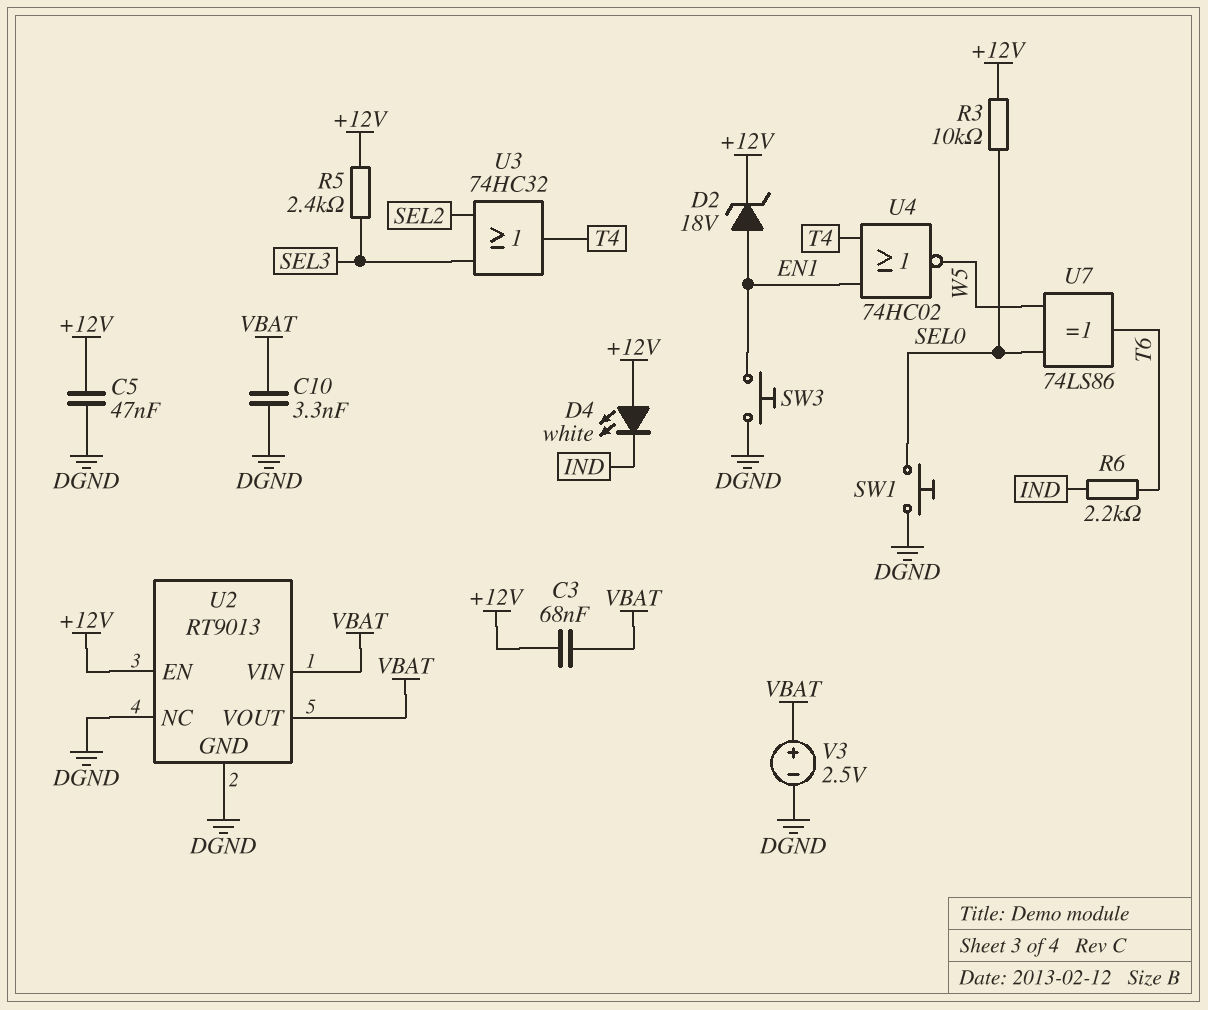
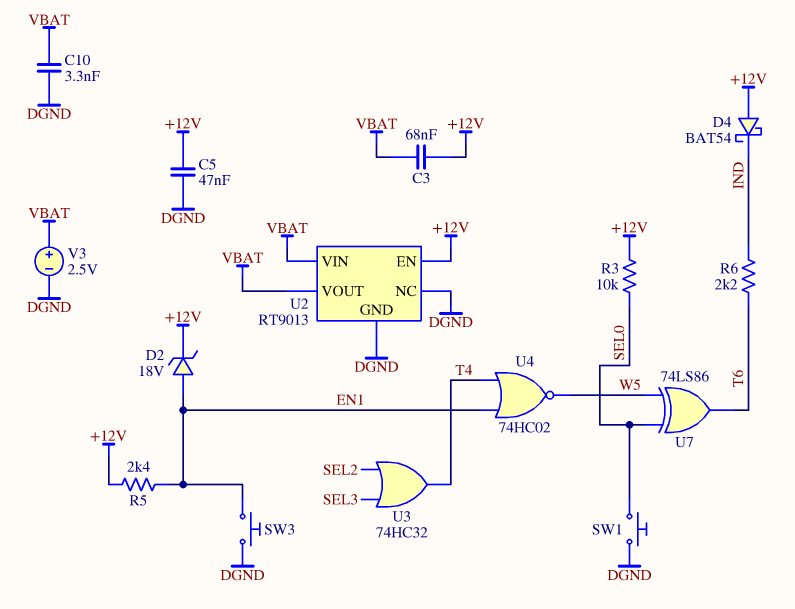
D4: LED white (A +12V, K IND) -> schottky BAT54 (A +12V, K IND)
R5: 2.4k (+12V, SEL3) -> 2.4k (+12V, EN1)

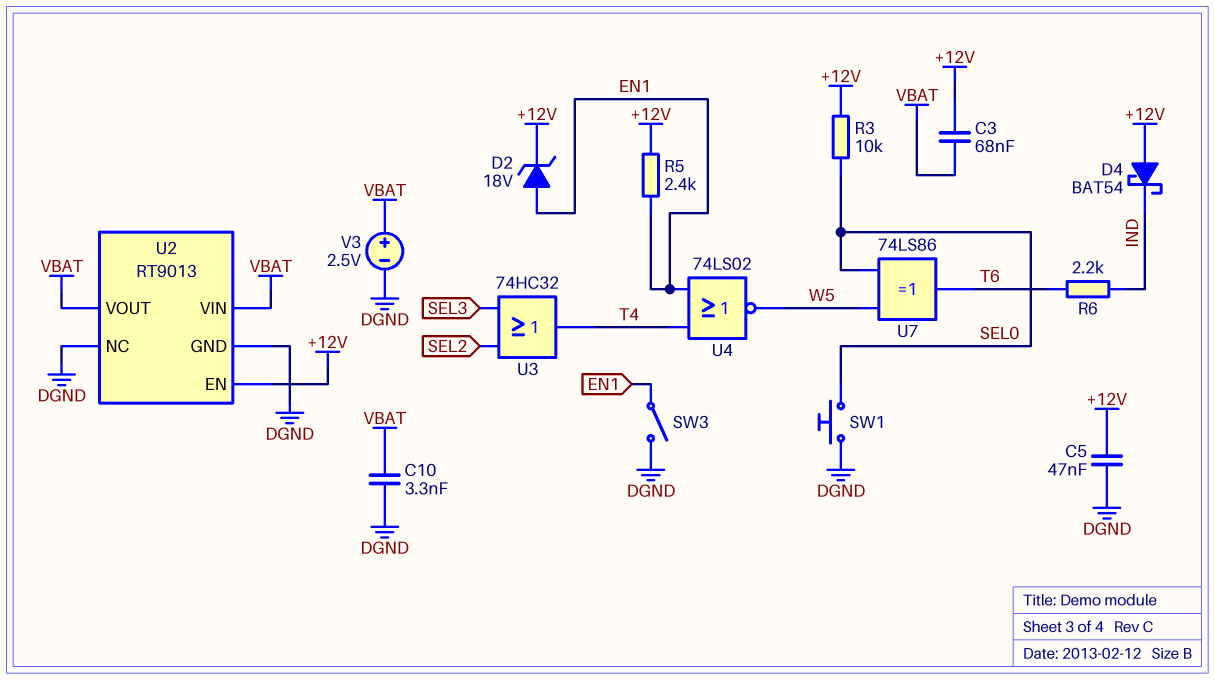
SW3: button (DGND, EN1) -> switch (DGND, EN1)
U4: NOR 74HC02 (in EN1, in T4, out W5) -> NOR 74LS02 (in EN1, in T4, out W5)

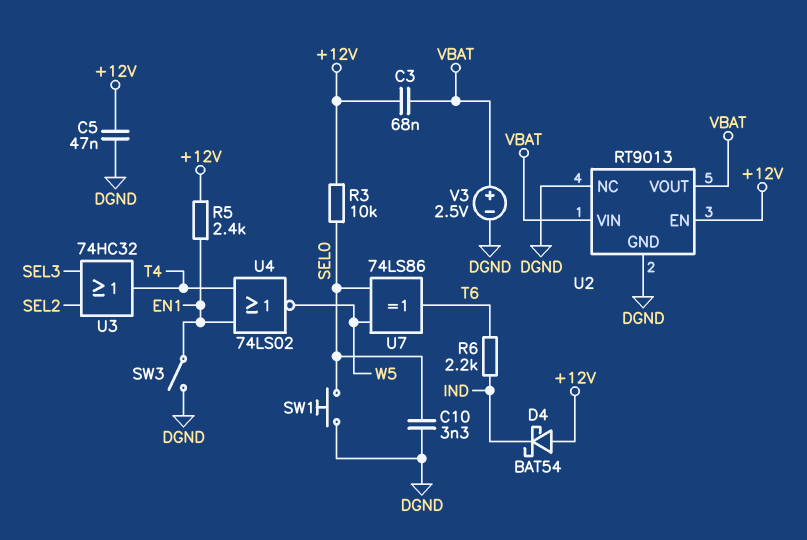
C10: 3.3nF (DGND, VBAT) -> 3.3nF (DGND, SEL0)
D2: zener 18V (A EN1, K +12V) -> none

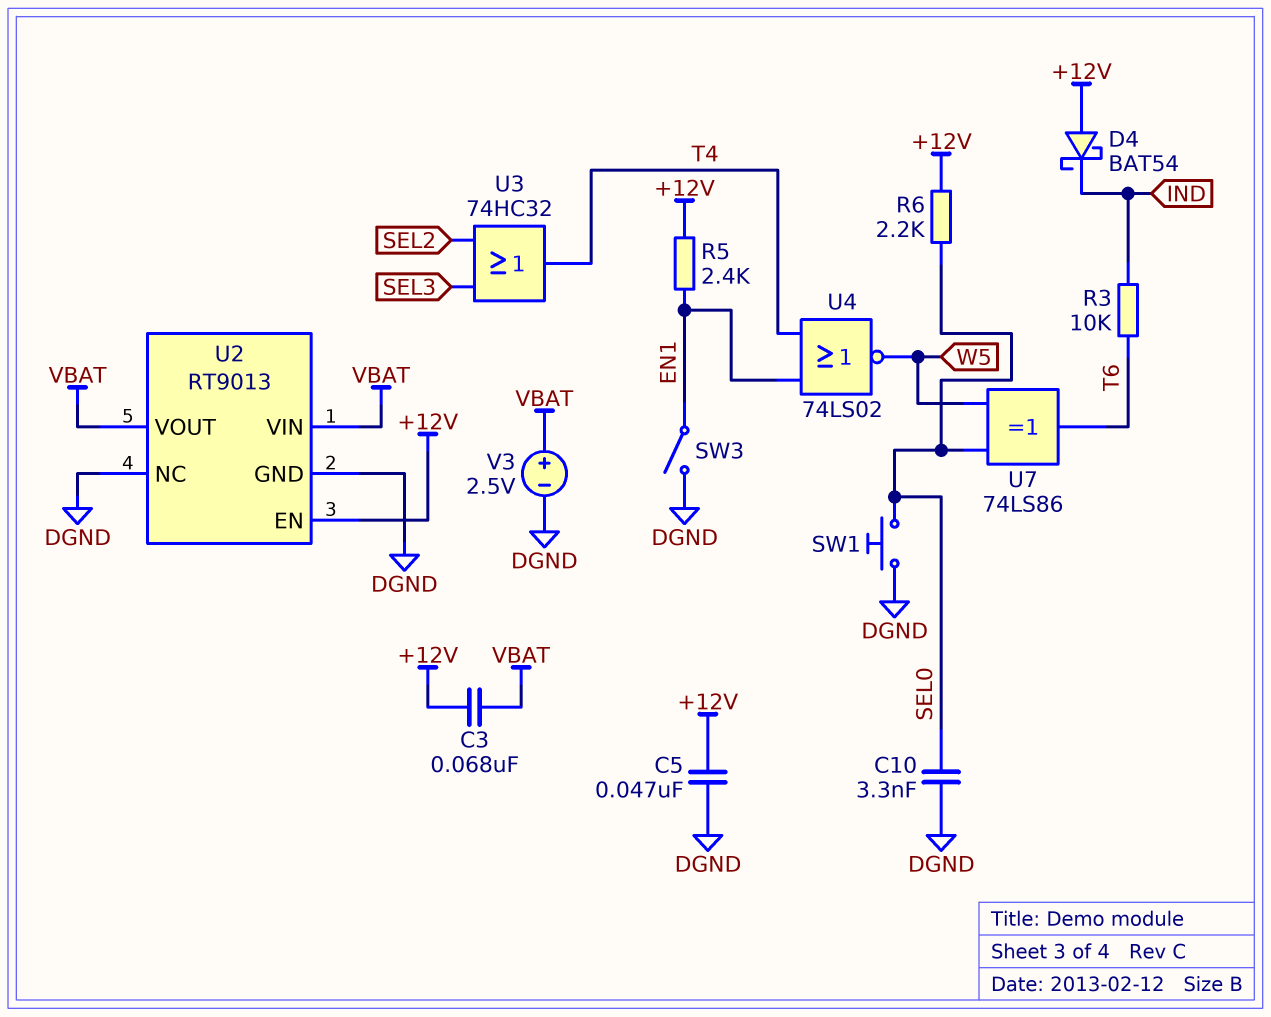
R3: 10k (+12V, SEL0) -> 10k (IND, T6)
R6: 2.2k (IND, T6) -> 2.2k (+12V, SEL0)

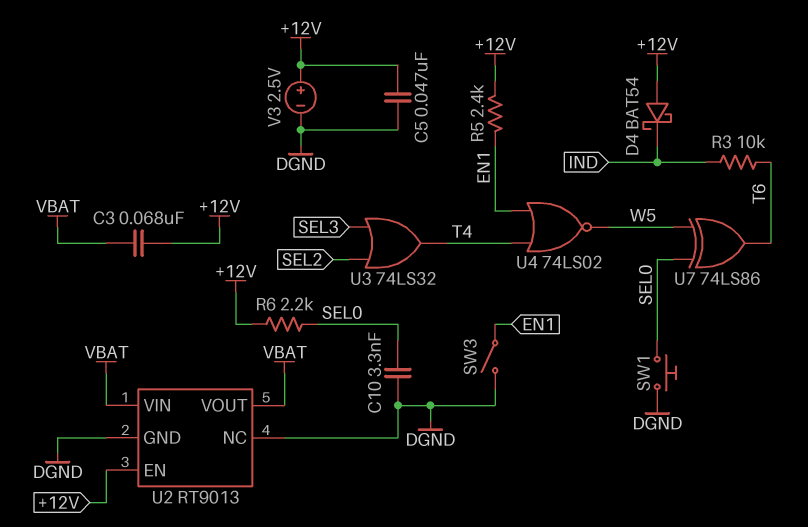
U3: OR 74HC32 (in SEL2, in SEL3, out T4) -> OR 74LS32 (in SEL2, in SEL3, out T4)
V3: 2.5V (plus VBAT, minus DGND) -> 2.5V (plus +12V, minus DGND)

